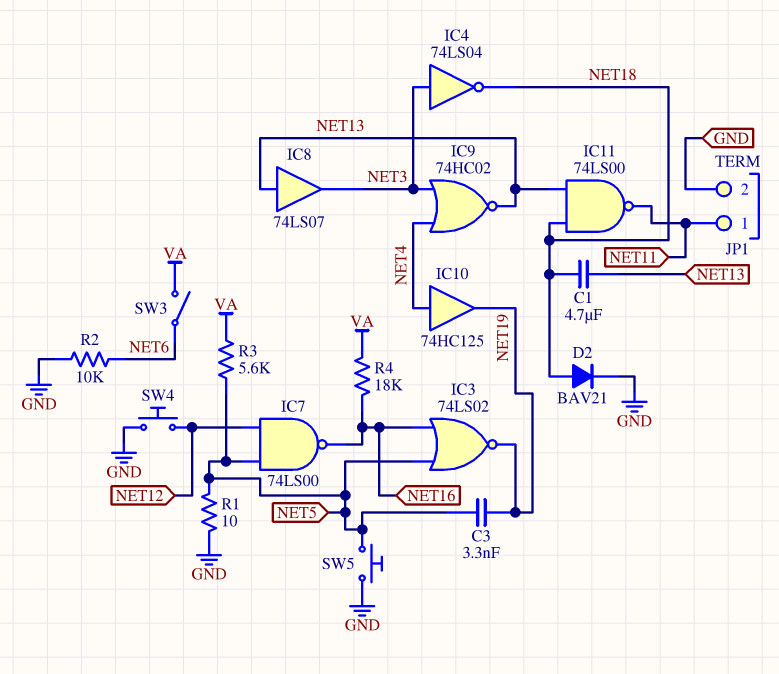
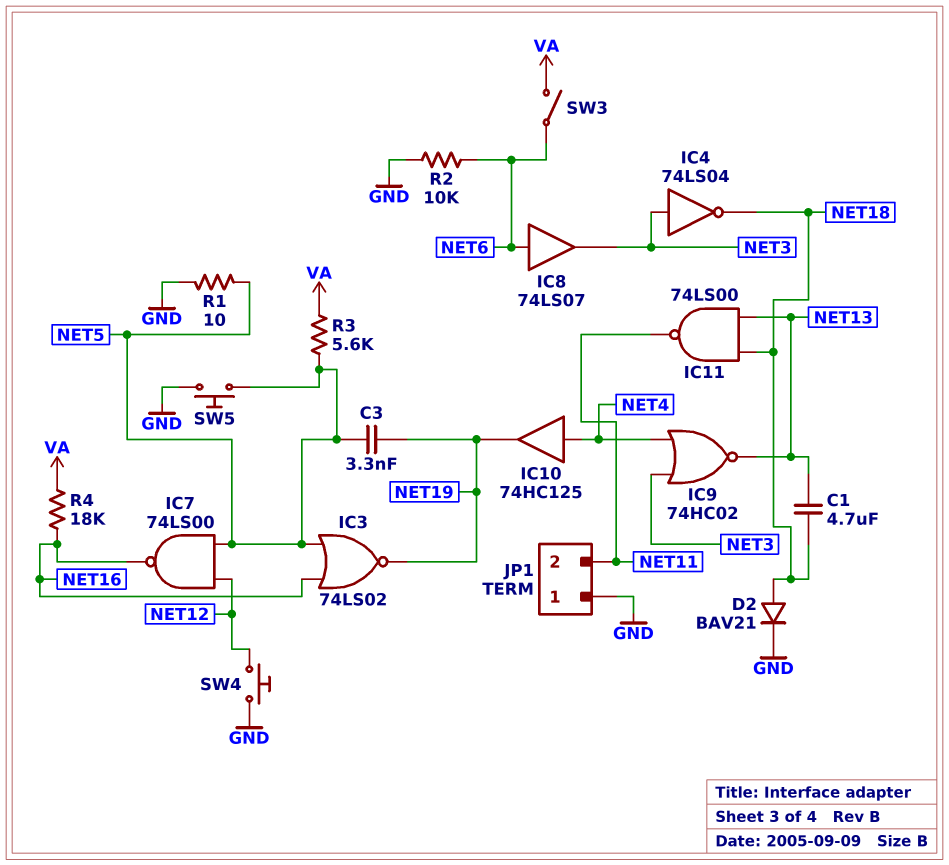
IC8: buffer 74LS07 (in NET13, out NET3) -> buffer 74LS07 (in NET6, out NET3)
JP1 pin 1: NET11 -> GND
JP1 pin 2: GND -> NET11

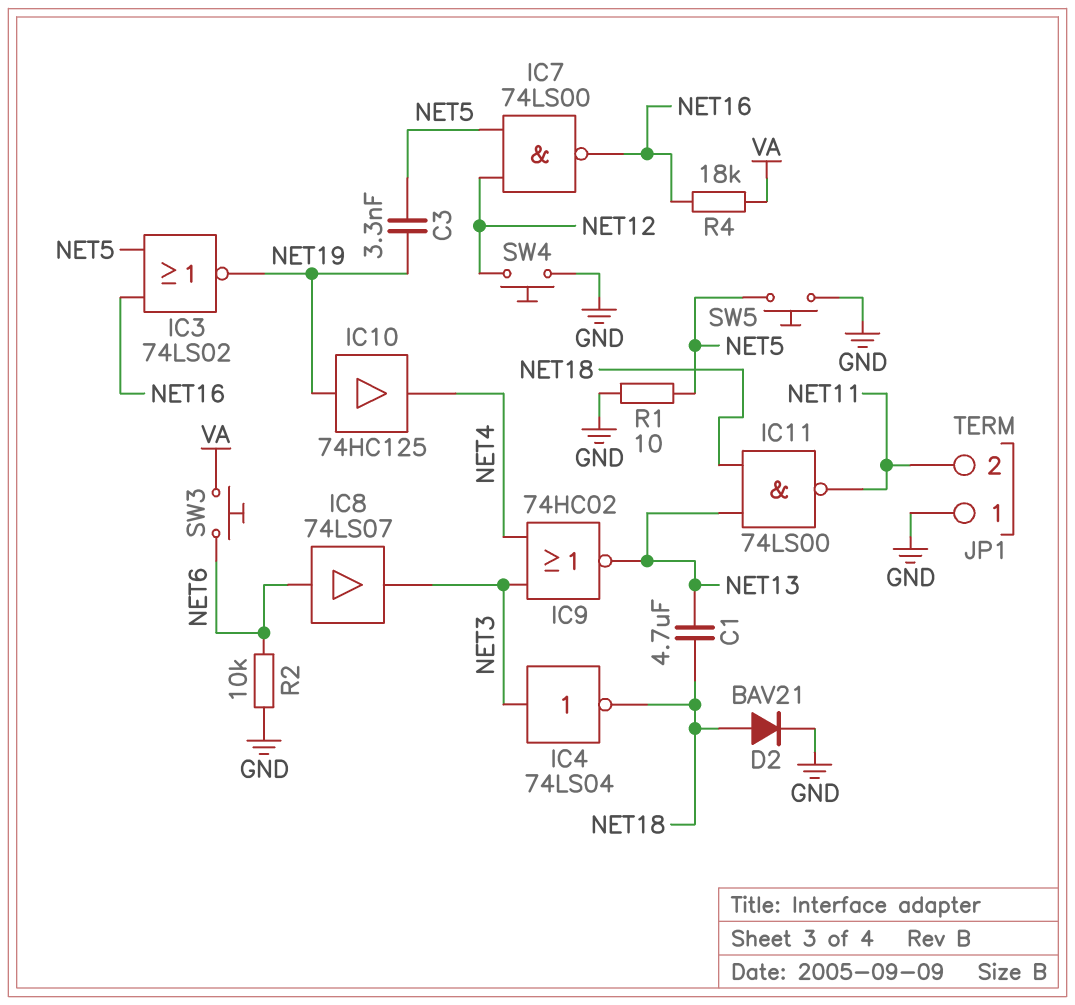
IC10: buffer 74HC125 (in NET4, out NET19) -> buffer 74HC125 (in NET19, out NET4)
R3: 5.6k (NET5, VA) -> none
SW3: switch (NET6, VA) -> button (NET6, VA)

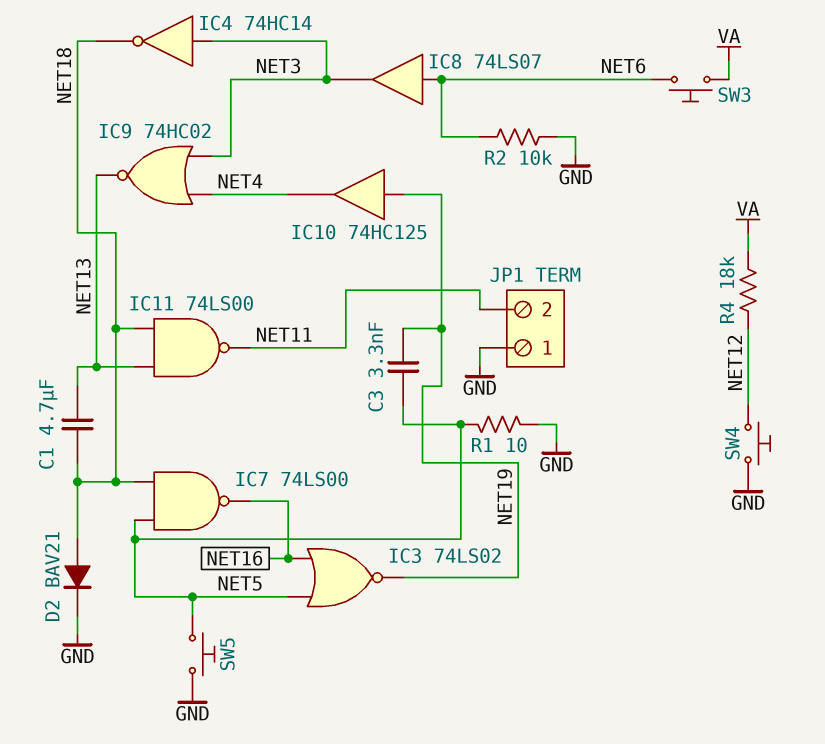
IC4: NOT 74LS04 (in NET3, out NET18) -> NOT 74HC14 (in NET3, out NET18)
IC7: NAND 74LS00 (in NET5, in NET12, out NET16) -> NAND 74LS00 (in NET5, in NET18, out NET16)
R4: 18k (NET16, VA) -> 18k (NET12, VA)

